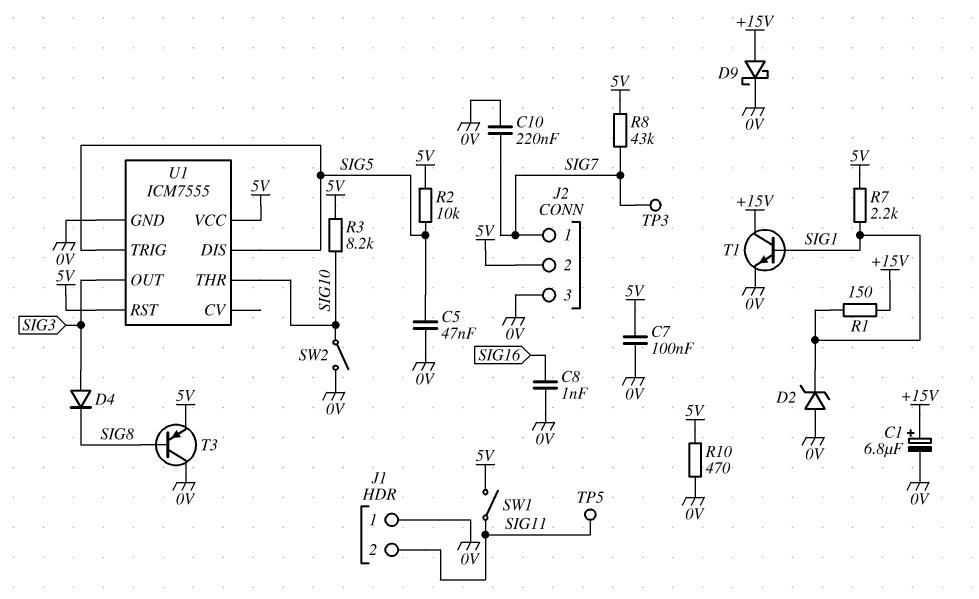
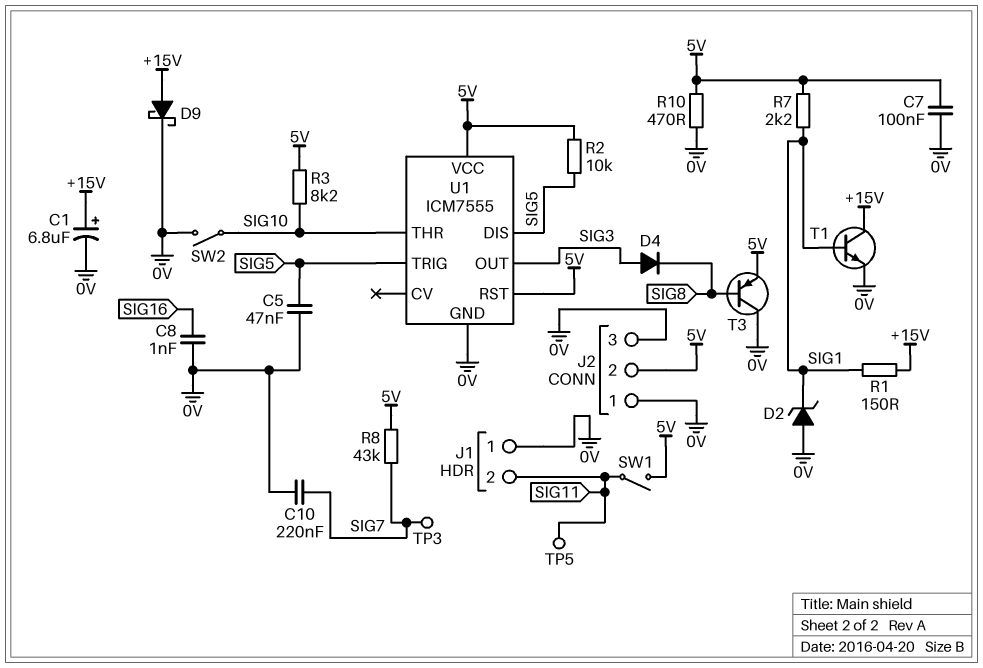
J2 pin 1: SIG7 -> 0V

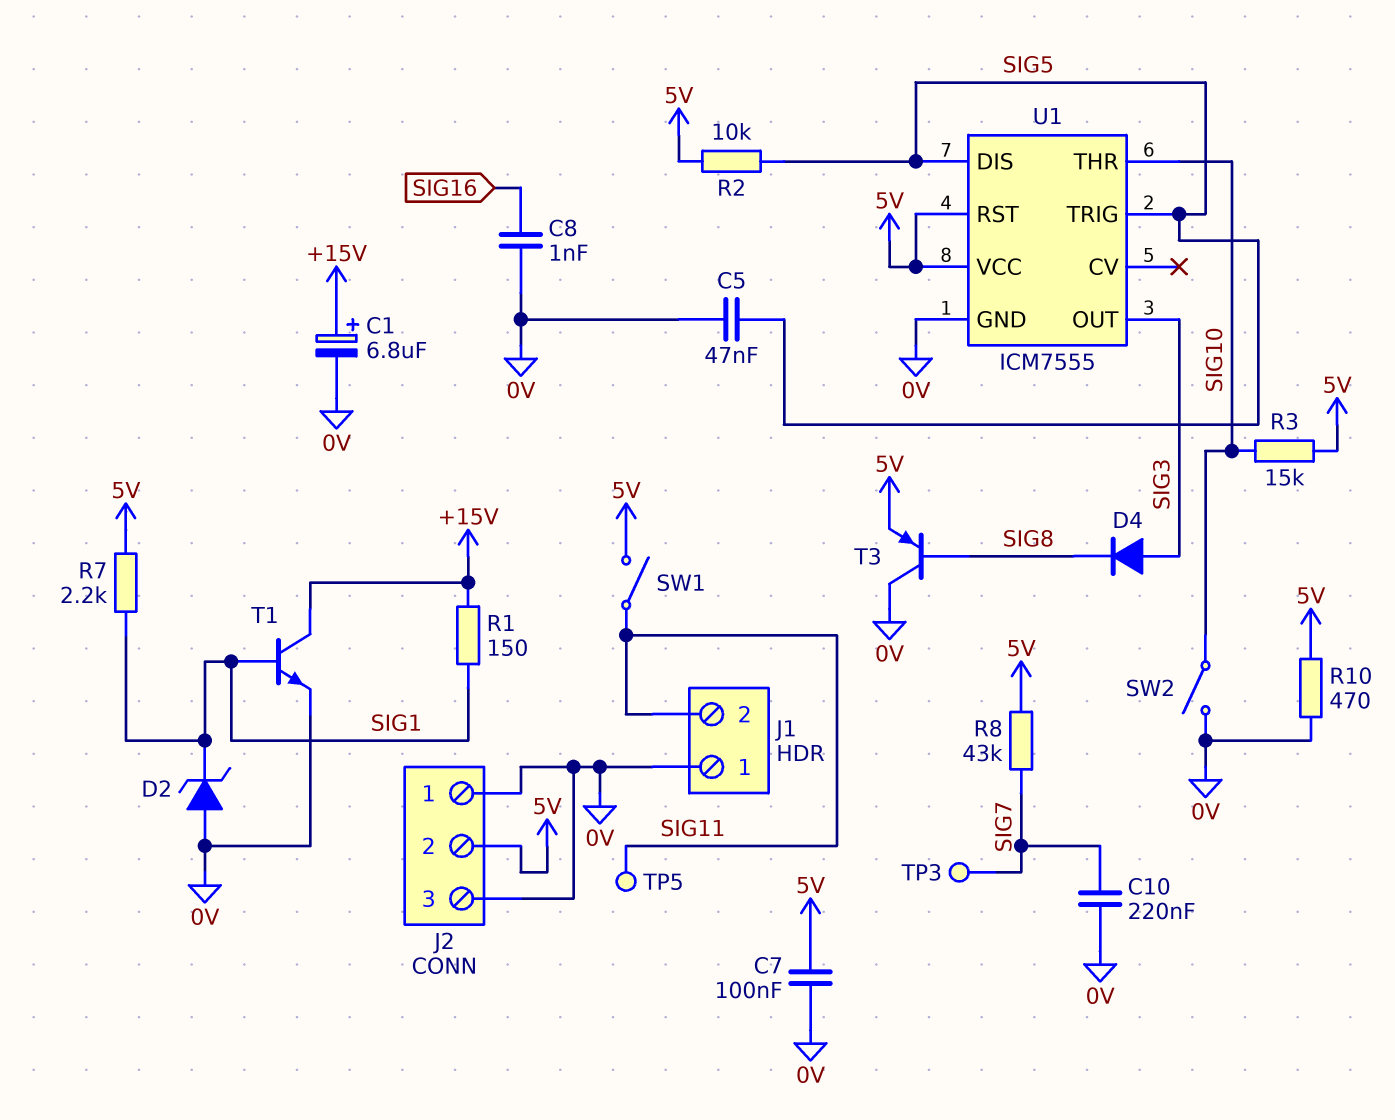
D9: schottky (A +15V, K 0V) -> none
R3: 8.2k (5V, SIG10) -> 15k (5V, SIG10)

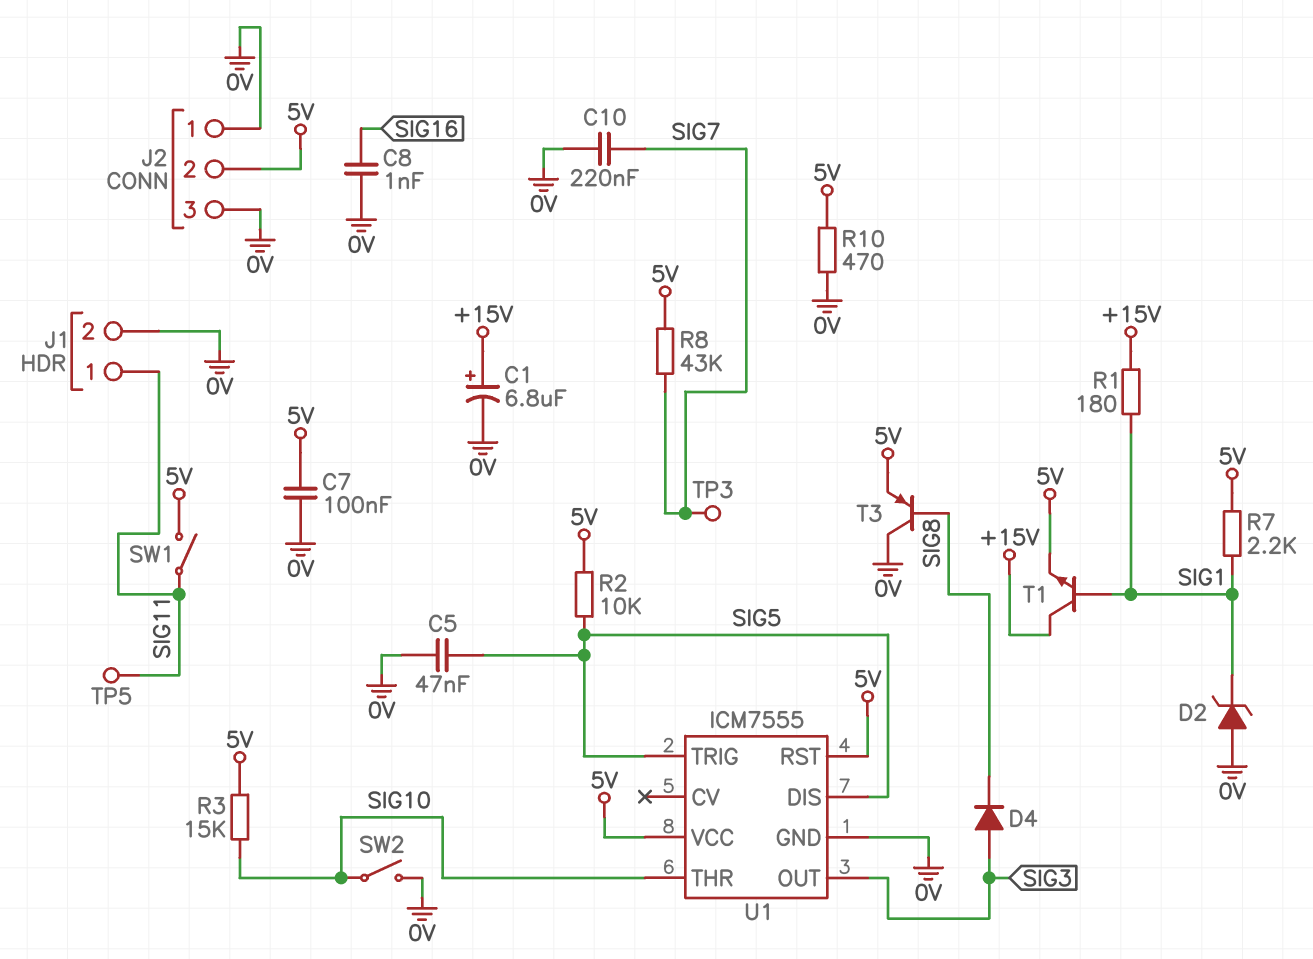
J1 pin 1: 0V -> SIG11
J1 pin 2: SIG11 -> 0V
R1: 150 (+15V, SIG1) -> 180 (+15V, SIG1)
T1: NPN (B SIG1, C +15V, E 0V) -> NPN (B SIG1, C +15V, E 5V)

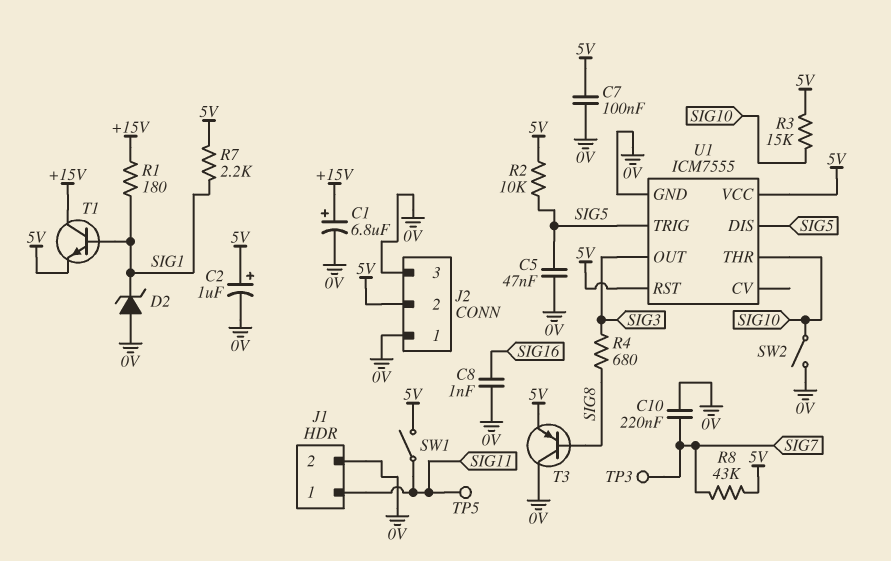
C2: none -> 1uF (plus 5V, minus 0V)
D4: diode (A SIG3, K SIG8) -> none
R4: none -> 680 (SIG3, SIG8)
R10: 470 (0V, 5V) -> none

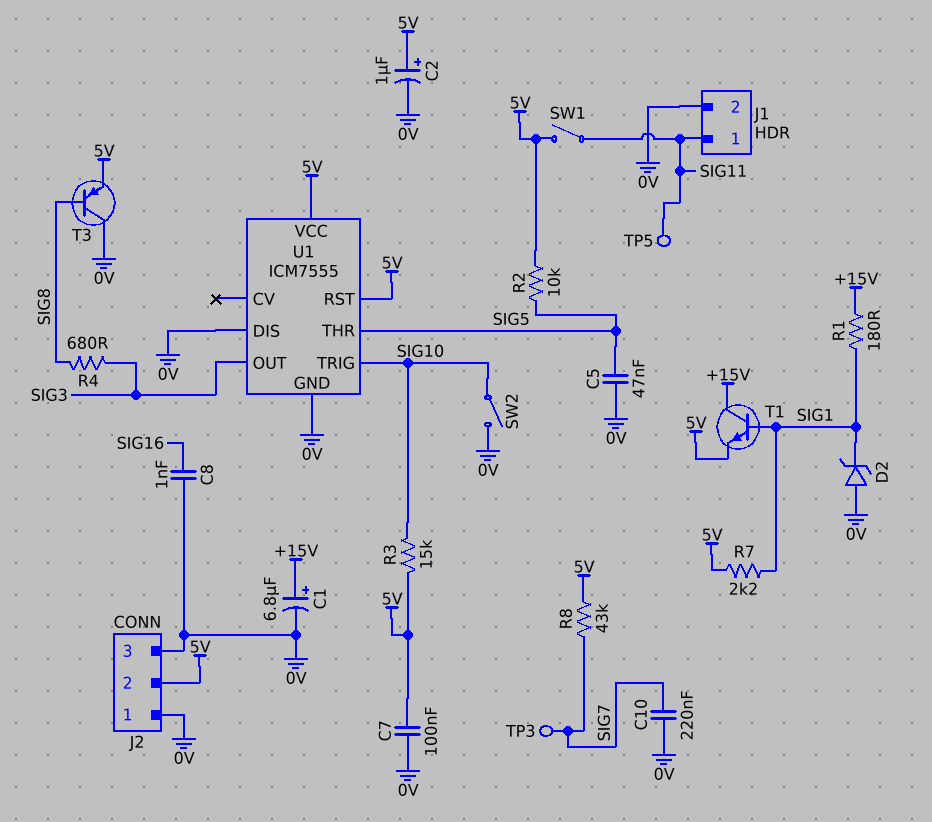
U1 pin DIS: SIG5 -> 0V
U1 pin THR: SIG10 -> SIG5
U1 pin TRIG: SIG5 -> SIG10

